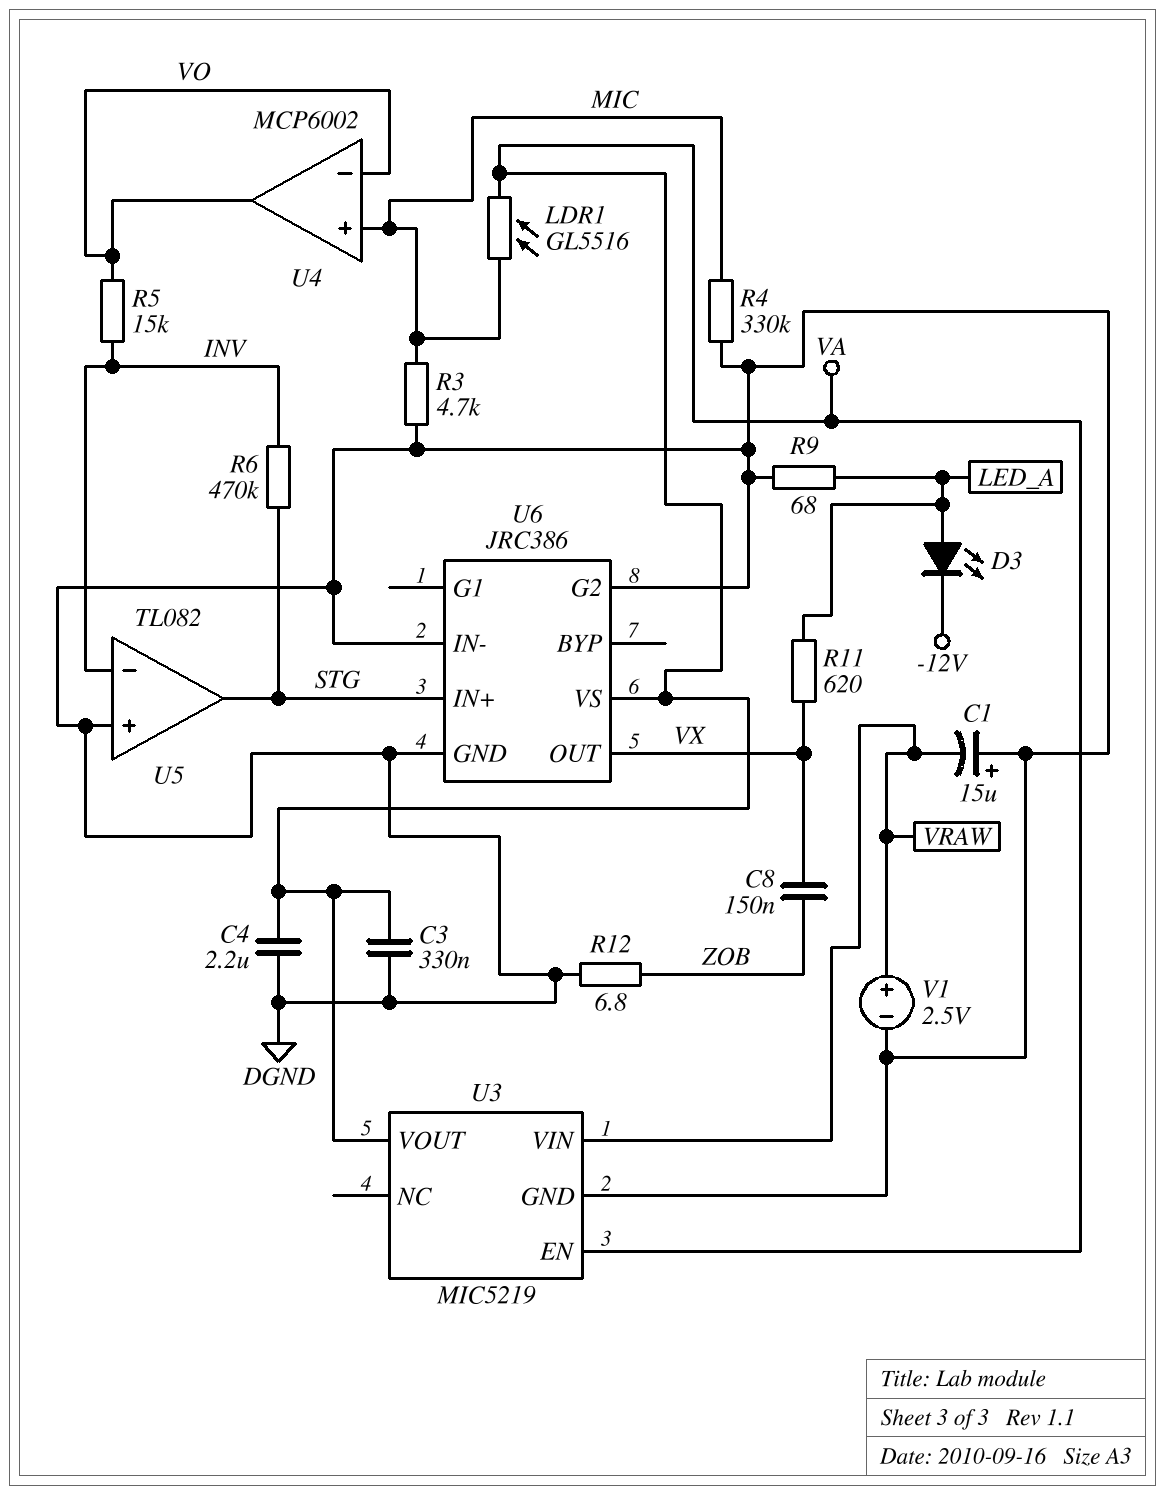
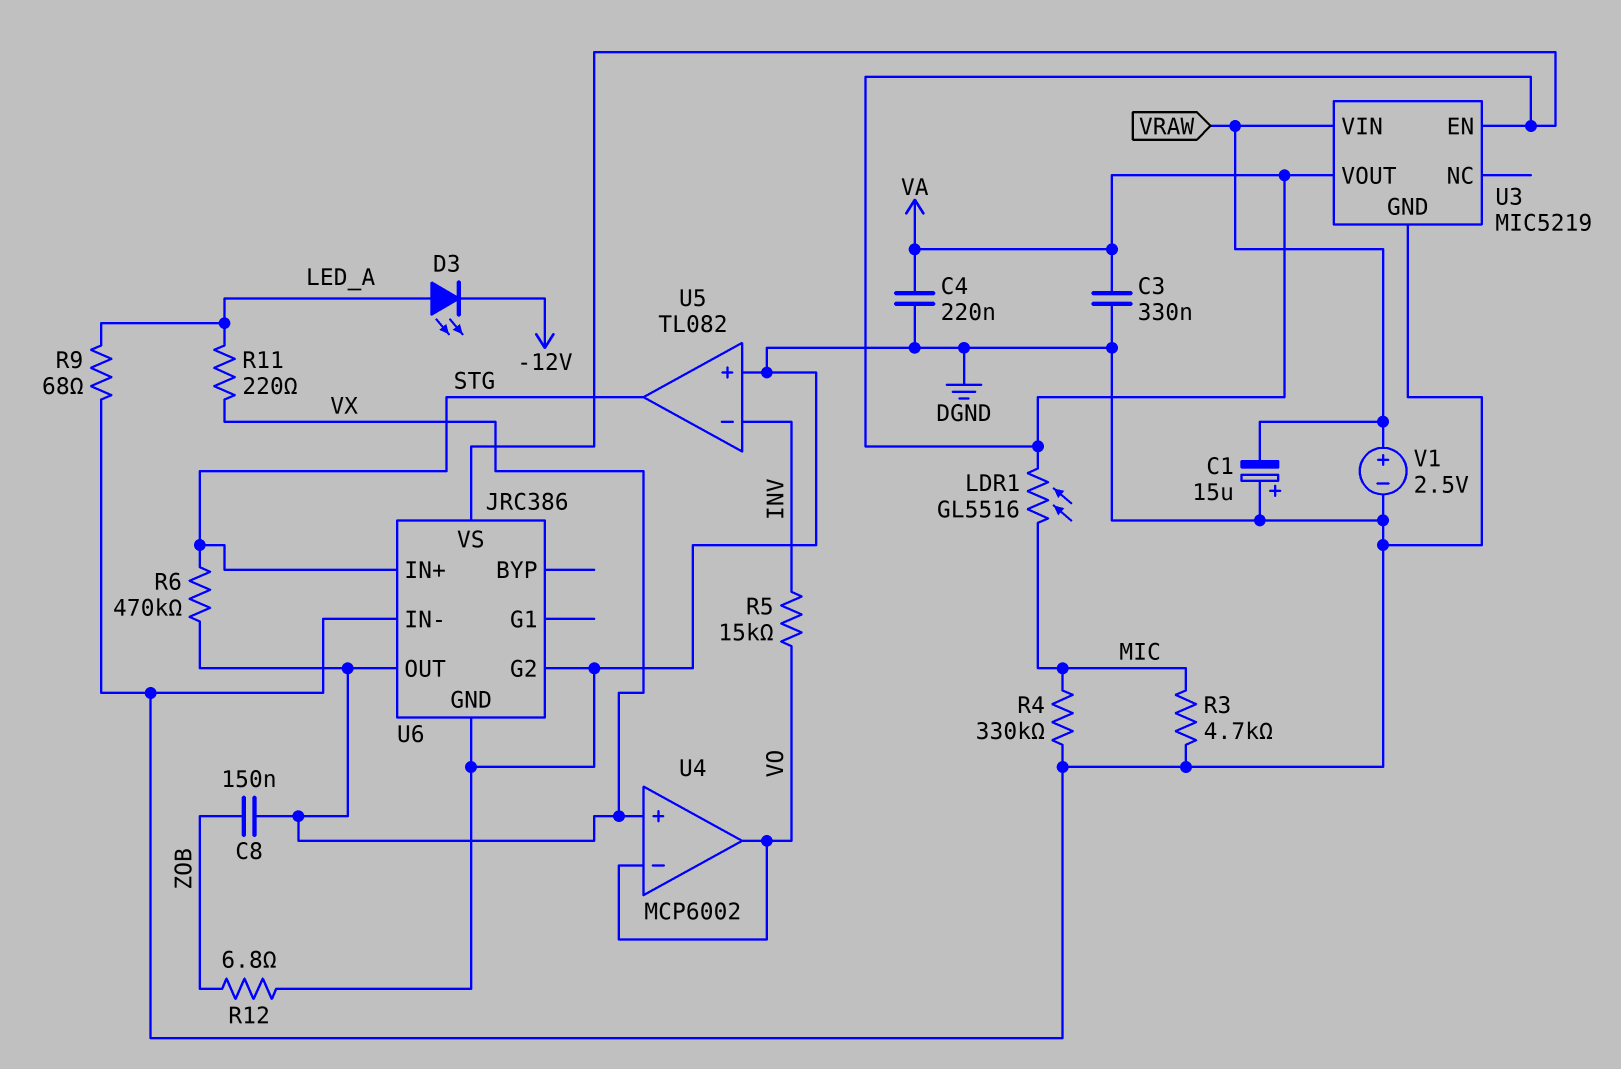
C4: 2.2uF (DGND, VA) -> 220nF (DGND, VA)
R6: 470k (INV, STG) -> 470k (STG, VX)
R11: 620 (LED_A, VX) -> 220 (LED_A, VX)
U4 pin in+: MIC -> VX

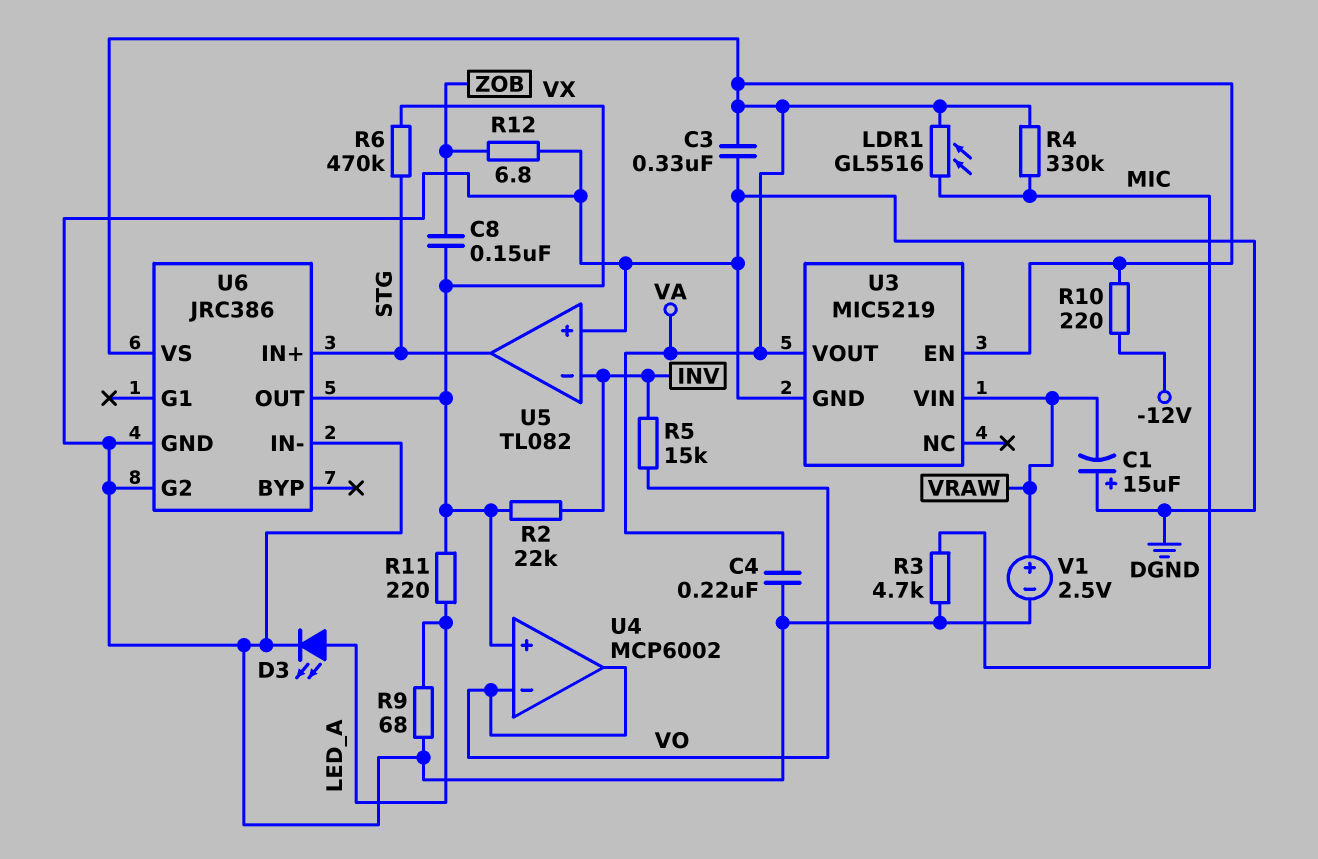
D3: LED (A LED_A, K -12V) -> LED (A LED_A, K DGND)
R2: none -> 22k (INV, VX)
R4: 330k (DGND, MIC) -> 330k (MIC, VA)
R10: none -> 220 (-12V, VA)

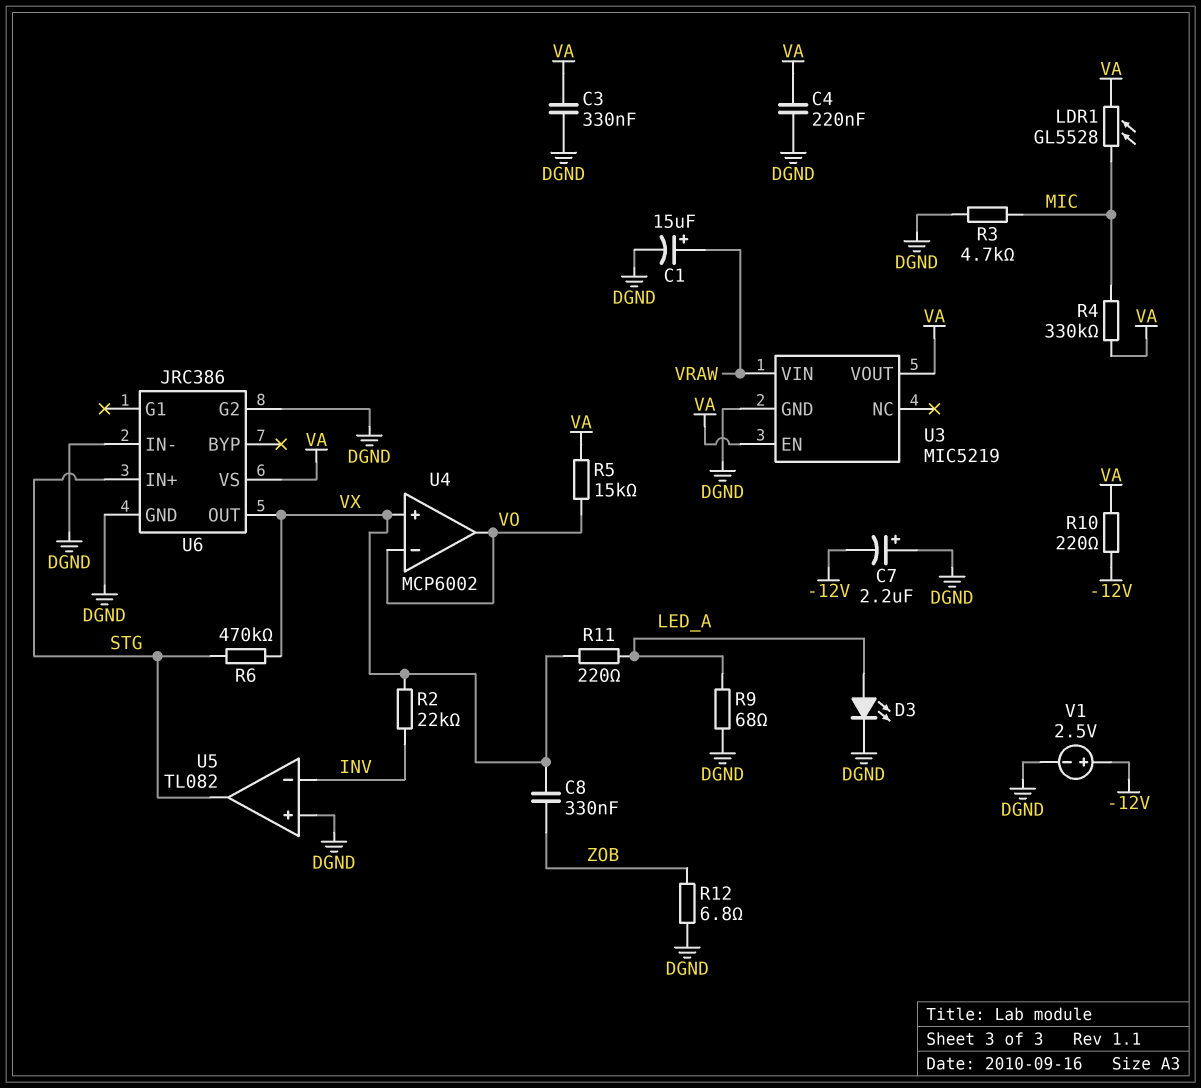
C1: 15uF (plus DGND, minus VRAW) -> 15uF (plus VRAW, minus DGND)
C7: none -> 2.2uF (plus DGND, minus -12V)
C8: 150nF (VX, ZOB) -> 330nF (VX, ZOB)
LDR1: GL5516 (MIC, VA) -> GL5528 (MIC, VA)
R5: 15k (INV, VO) -> 15k (VA, VO)
V1: 2.5V (plus VRAW, minus DGND) -> 2.5V (plus -12V, minus DGND)

